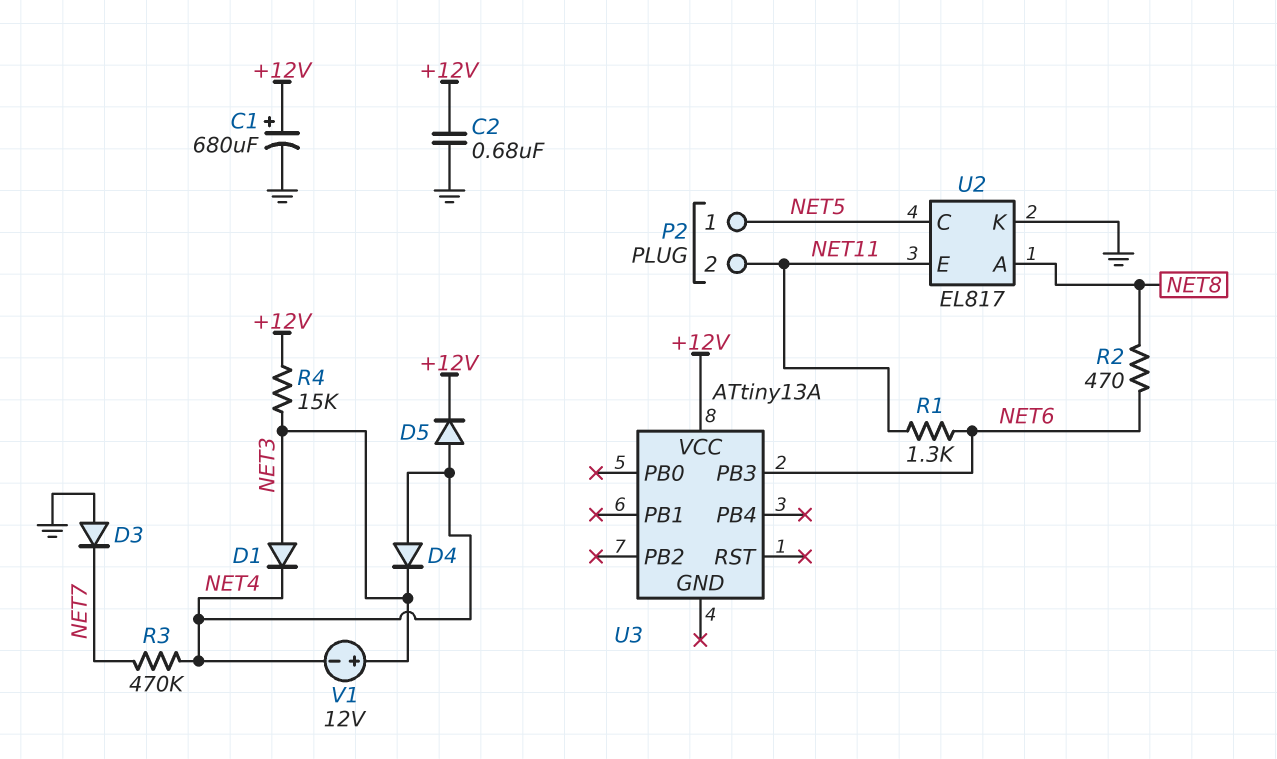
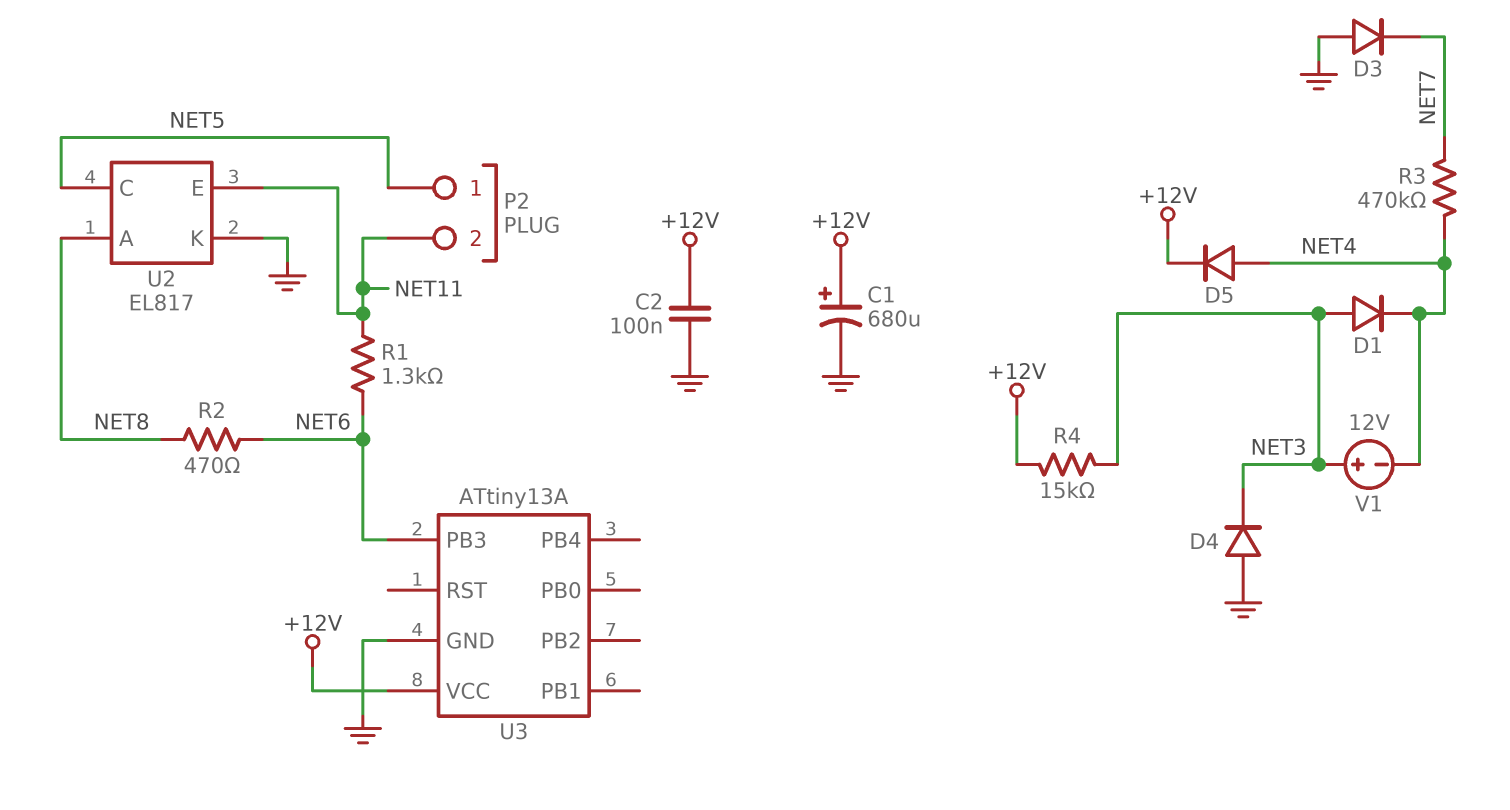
C2: 680nF (+12V, GND) -> 100nF (+12V, GND)
D4: diode (A NET4, K NET3) -> diode (A GND, K NET3)
U3 pin GND: none -> GND

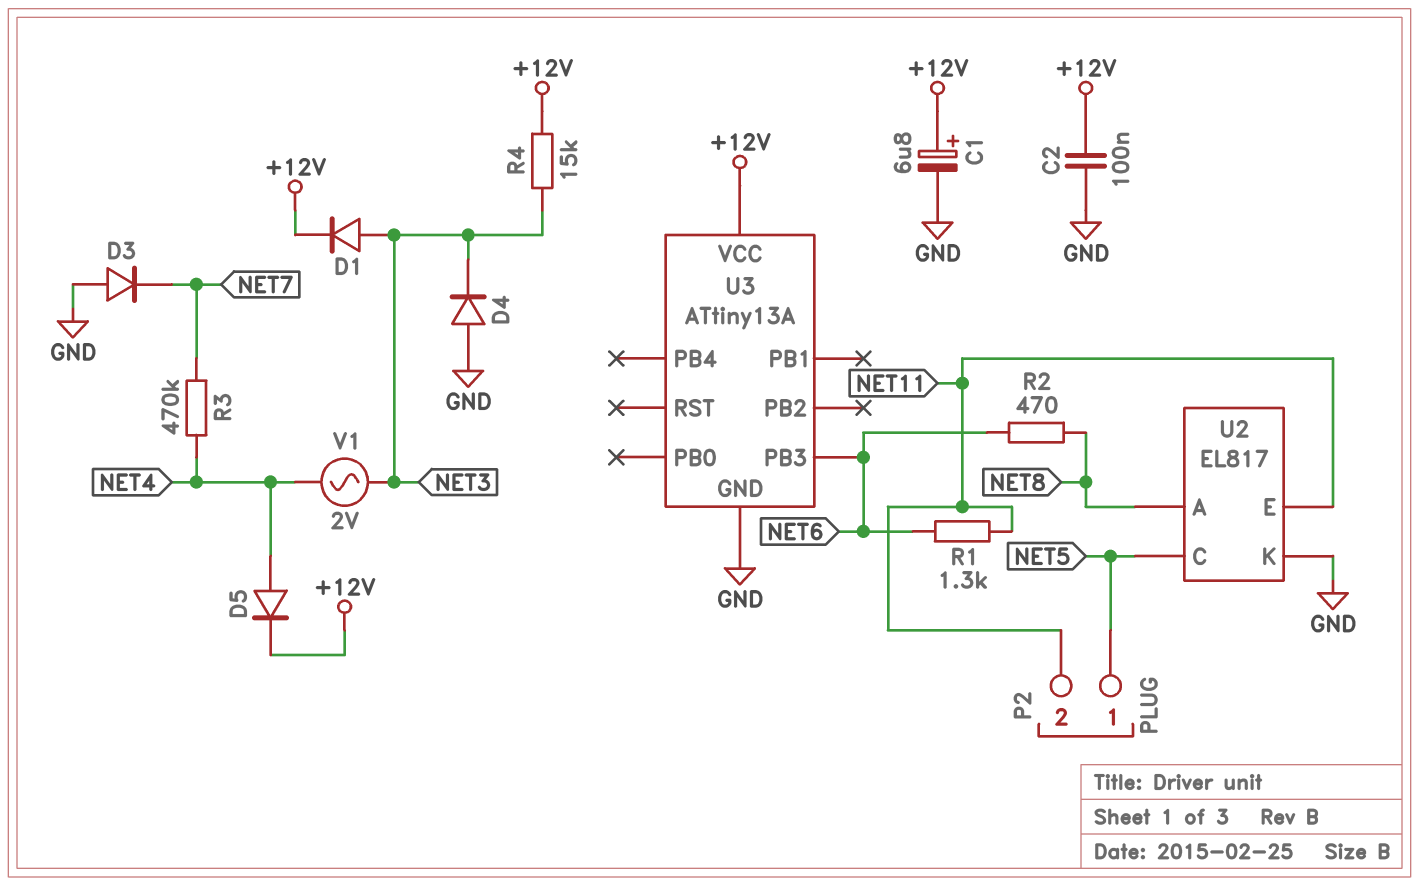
C1: 680uF (plus +12V, minus GND) -> 6.8uF (plus +12V, minus GND)
D1: diode (A NET3, K NET4) -> diode (A NET3, K +12V)
V1: 12V (plus NET3, minus NET4) -> AC 2V (NET3, NET4)

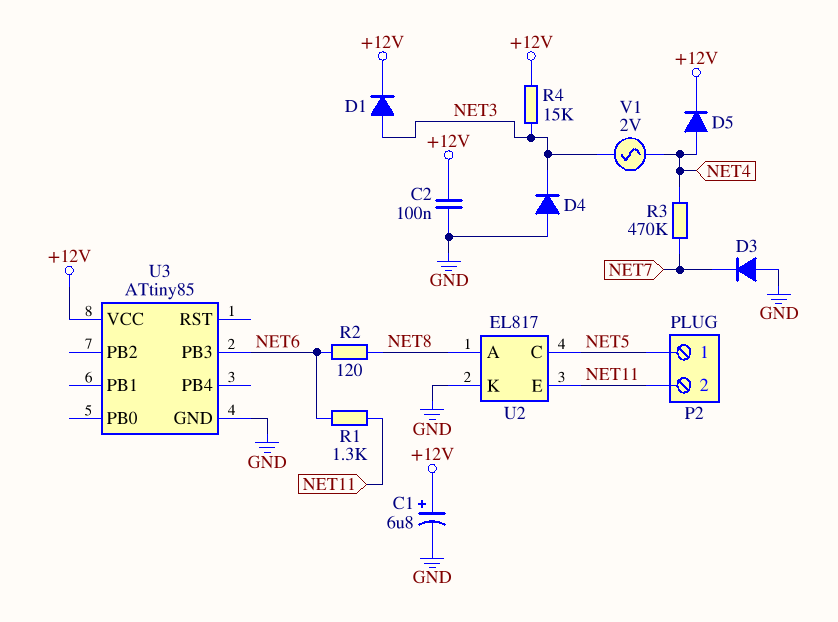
R2: 470 (NET6, NET8) -> 120 (NET6, NET8)
U3: ATtiny13A -> ATtiny85

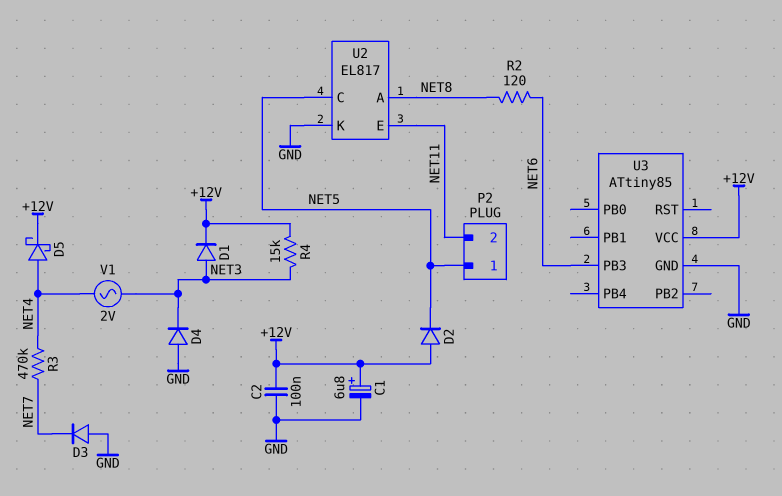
D2: none -> diode (A +12V, K NET5)
D5: diode (A NET4, K +12V) -> schottky (A NET4, K +12V)
R1: 1.3k (NET6, NET11) -> none

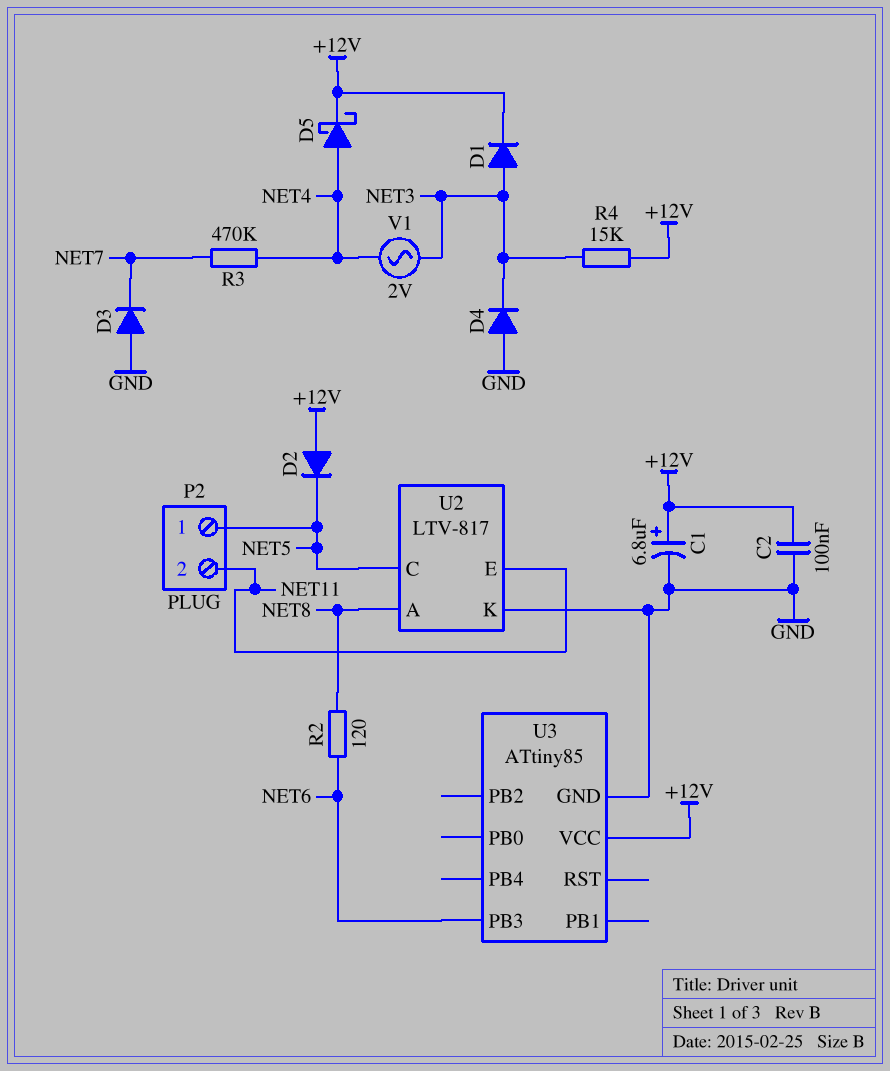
U2: EL817 -> LTV-817

